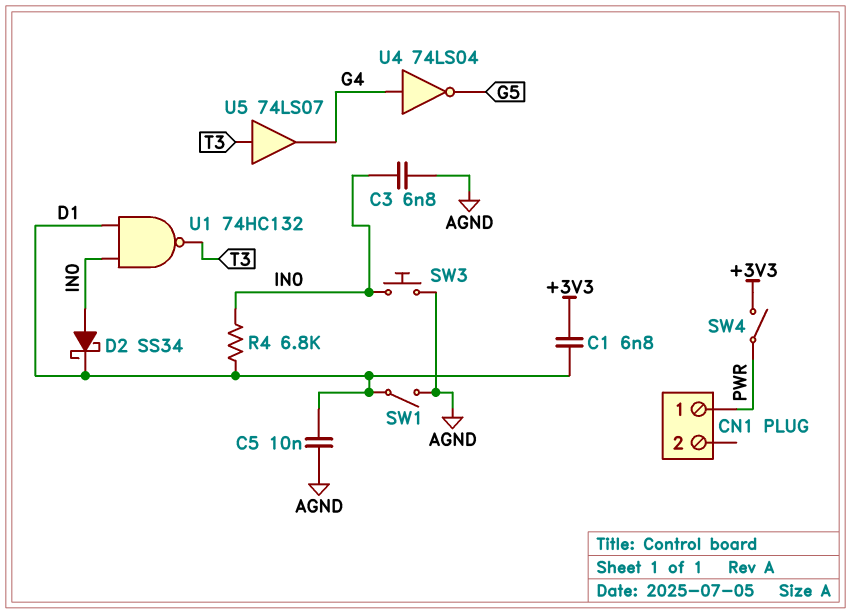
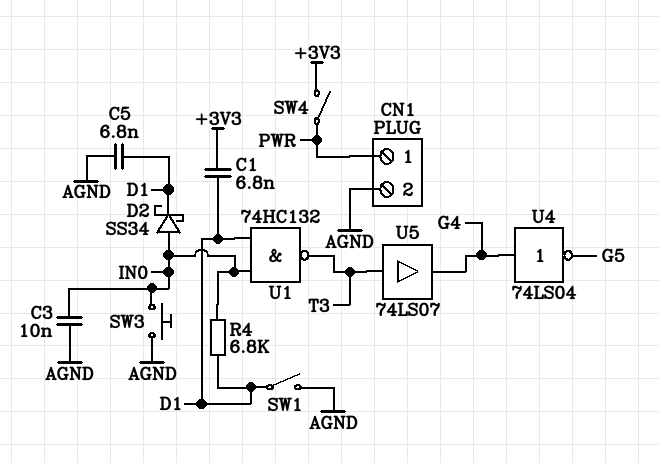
C3: 6.8nF (AGND, IN0) -> 10nF (AGND, IN0)
C5: 10nF (AGND, D1) -> 6.8nF (AGND, D1)
CN1 pin 2: none -> AGND

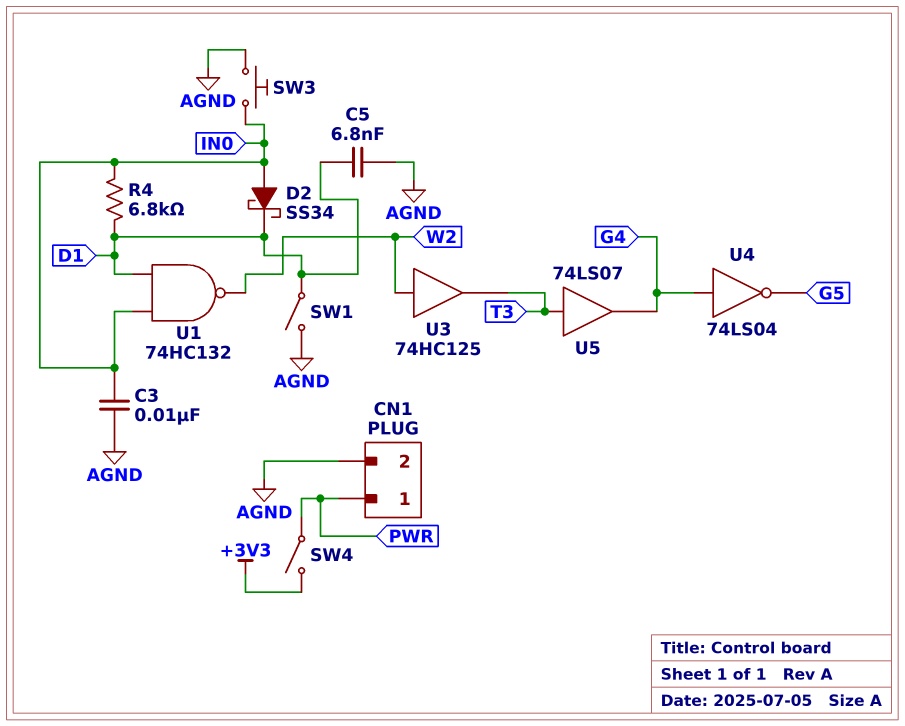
C1: 6.8nF (+3V3, D1) -> none
U1: NAND 74HC132 (in D1, in IN0, out T3) -> NAND 74HC132 (in D1, in IN0, out W2)
U3: none -> buffer 74HC125 (in W2, out T3)

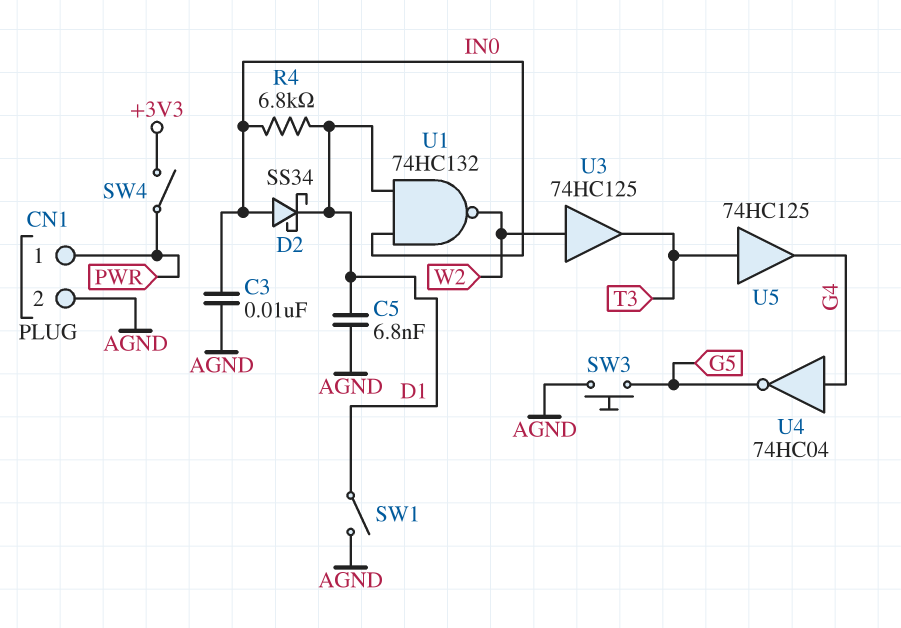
SW3: button (AGND, IN0) -> button (AGND, G5)
U4: NOT 74LS04 (in G4, out G5) -> NOT 74HC04 (in G4, out G5)
U5: buffer 74LS07 (in T3, out G4) -> buffer 74HC125 (in T3, out G4)

